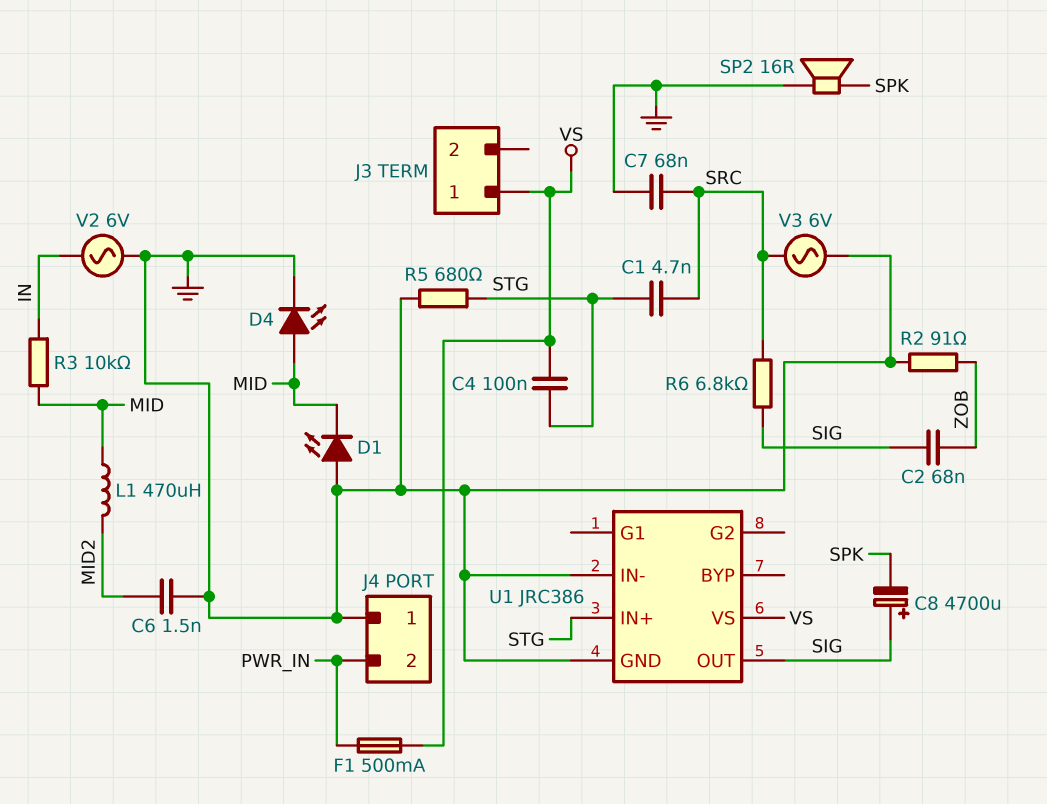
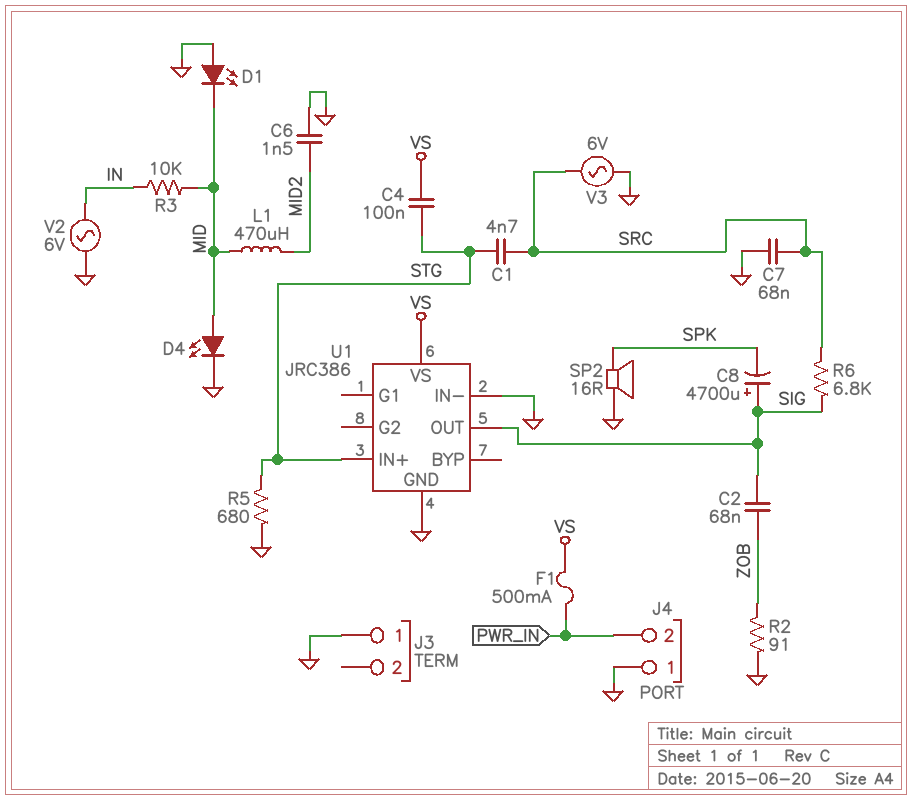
J3 pin 1: VS -> GND

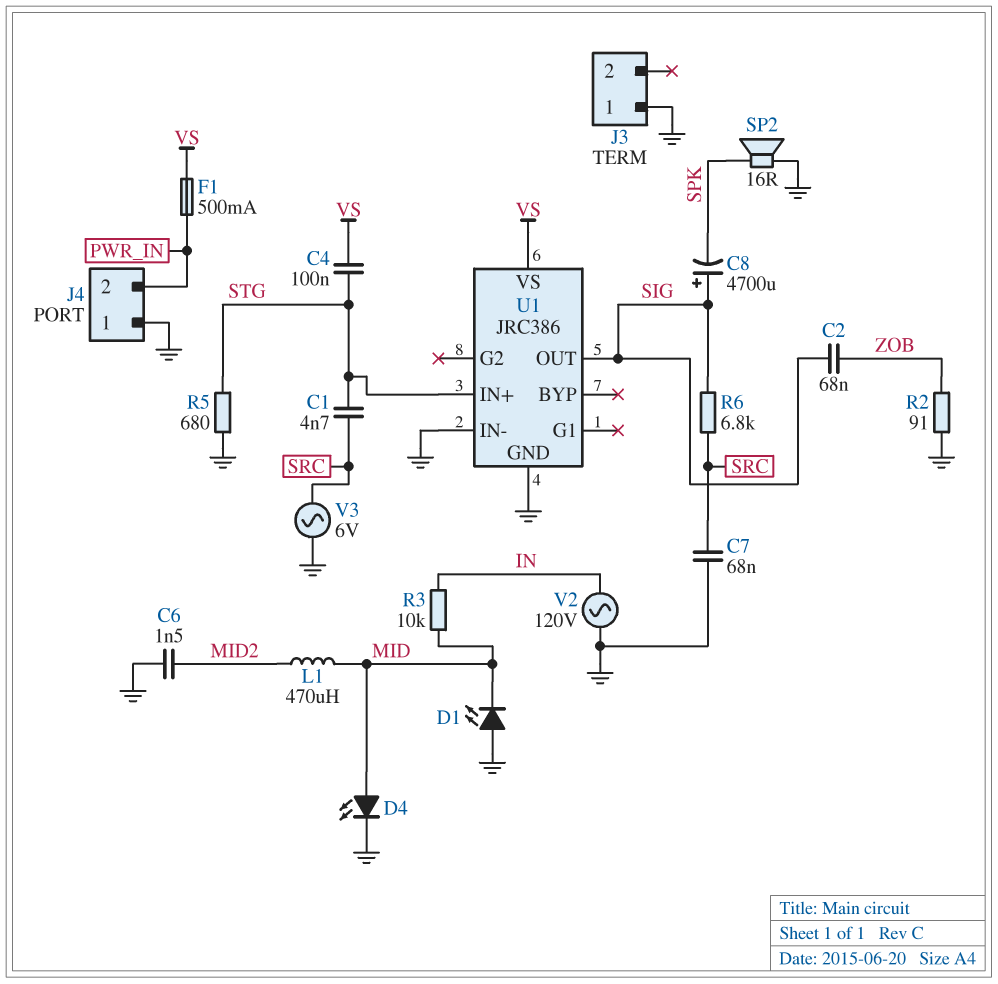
V2: AC 6V (GND, IN) -> AC 120V (GND, IN)

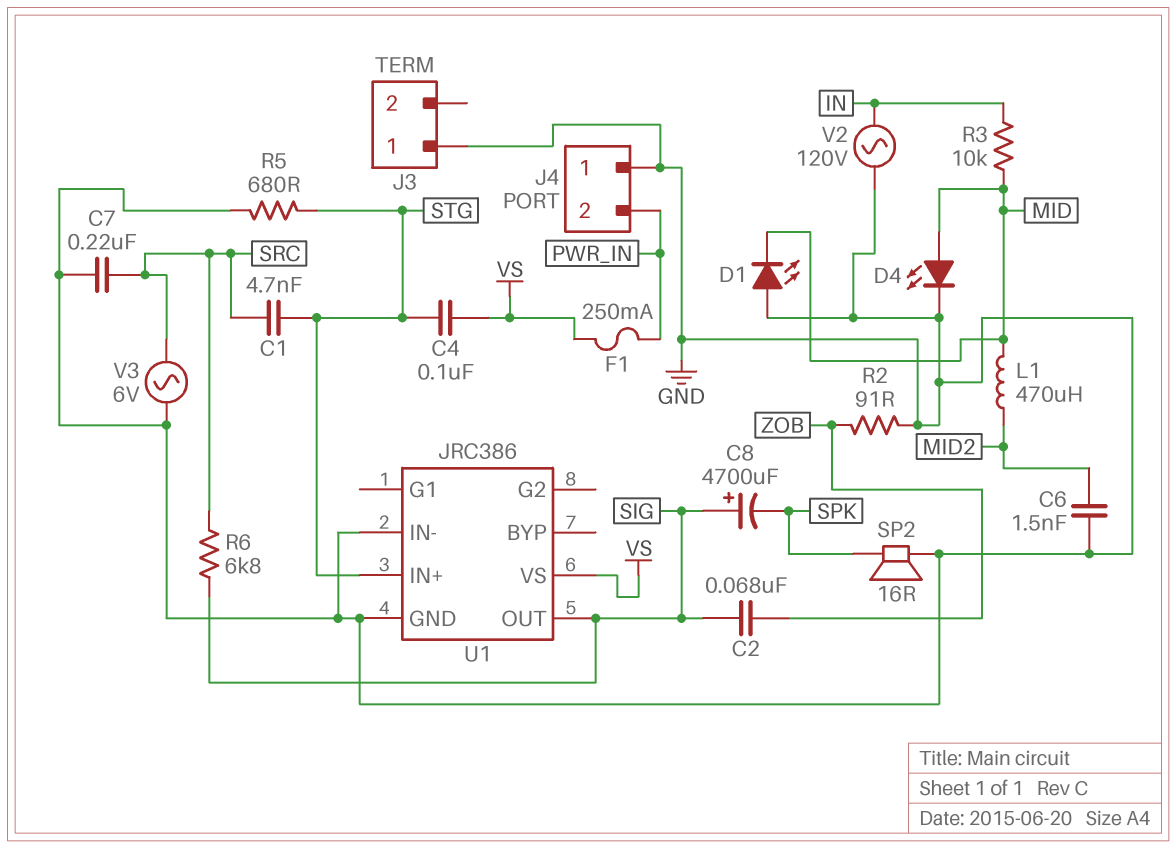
C7: 68nF (GND, SRC) -> 220nF (GND, SRC)
F1: 500mA (PWR_IN, VS) -> 250mA (PWR_IN, VS)

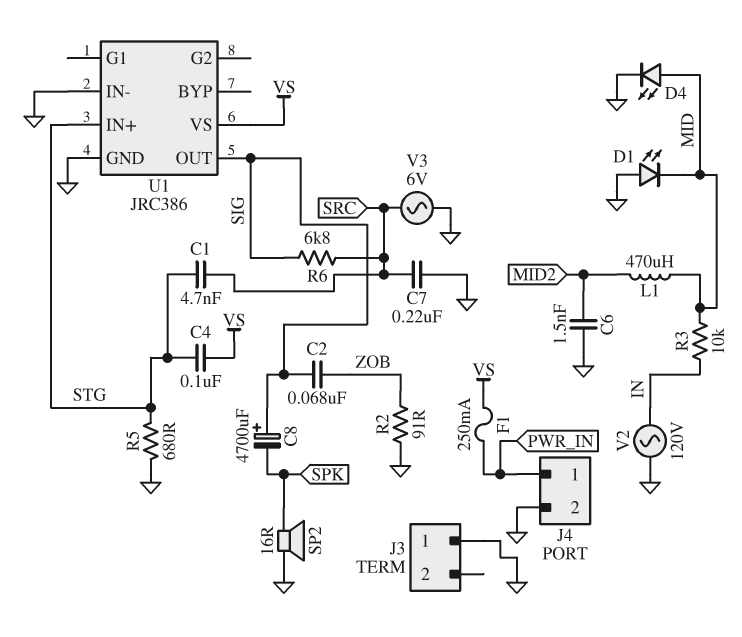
J4 pin 1: GND -> PWR_IN
J4 pin 2: PWR_IN -> GND

